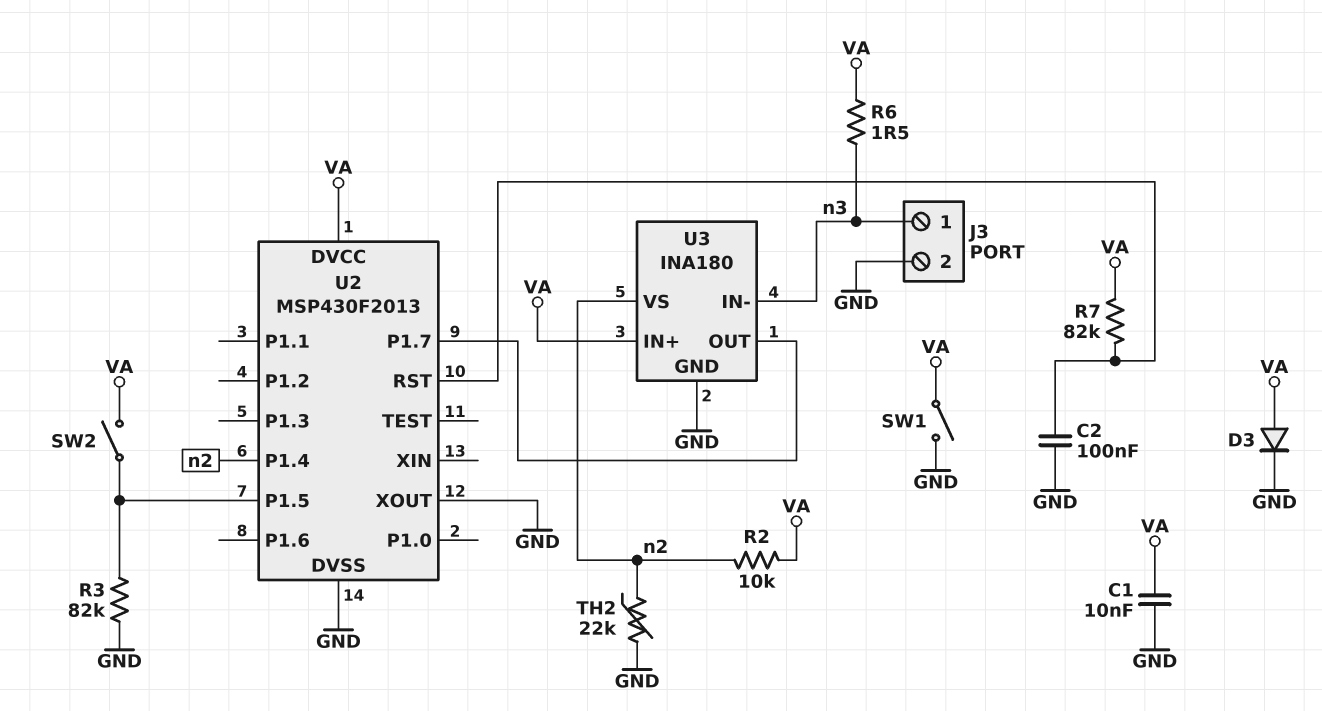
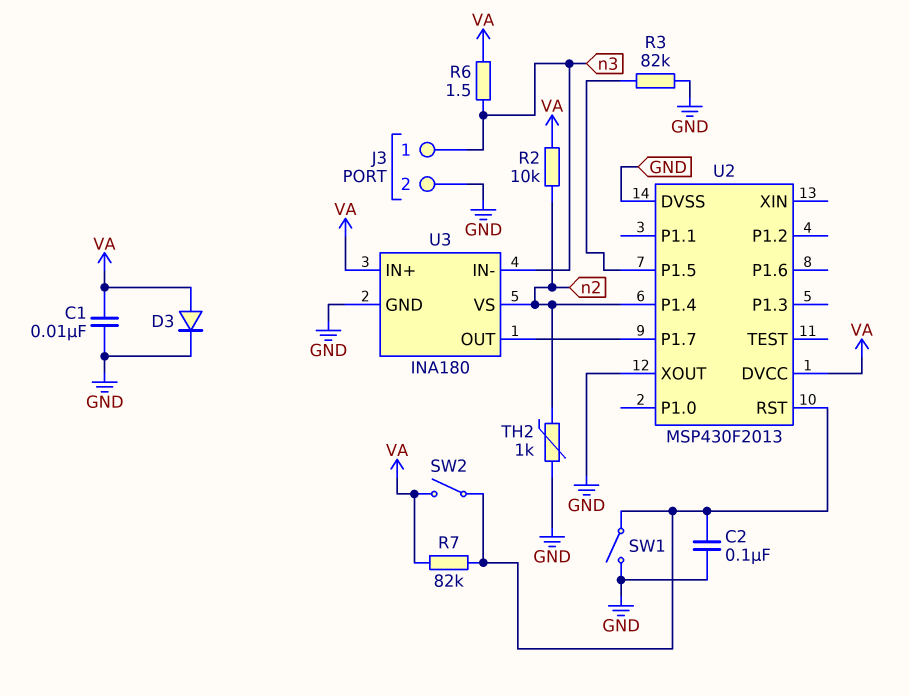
SW1: switch (GND, VA) -> switch (GND, U2/RST)
SW2: switch (U2/P1.5, VA) -> switch (U2/RST, VA)
TH2: 22k (GND, n2) -> 1k (GND, n2)

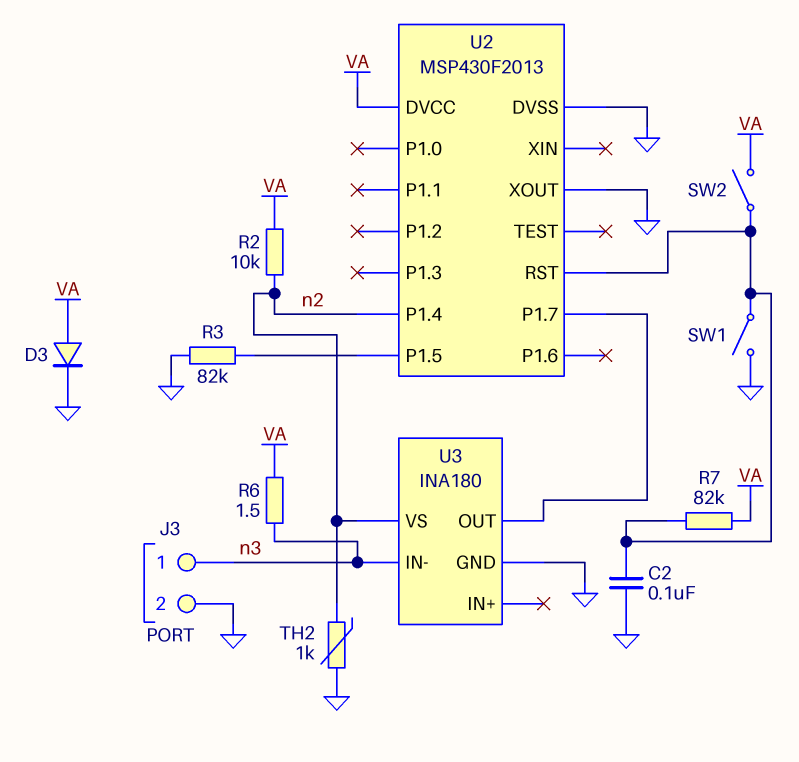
C1: 10nF (GND, VA) -> none
U3 pin IN+: VA -> none

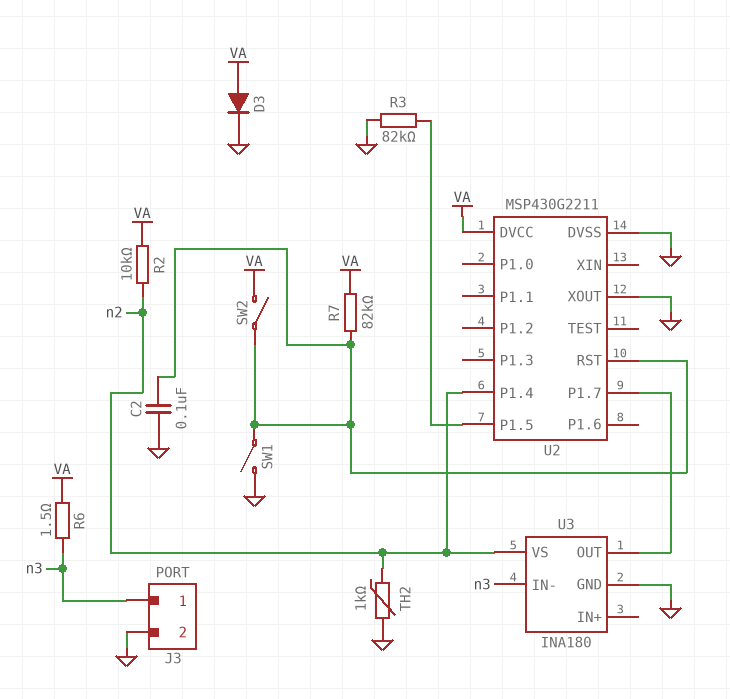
U2: MSP430F2013 -> MSP430G2211

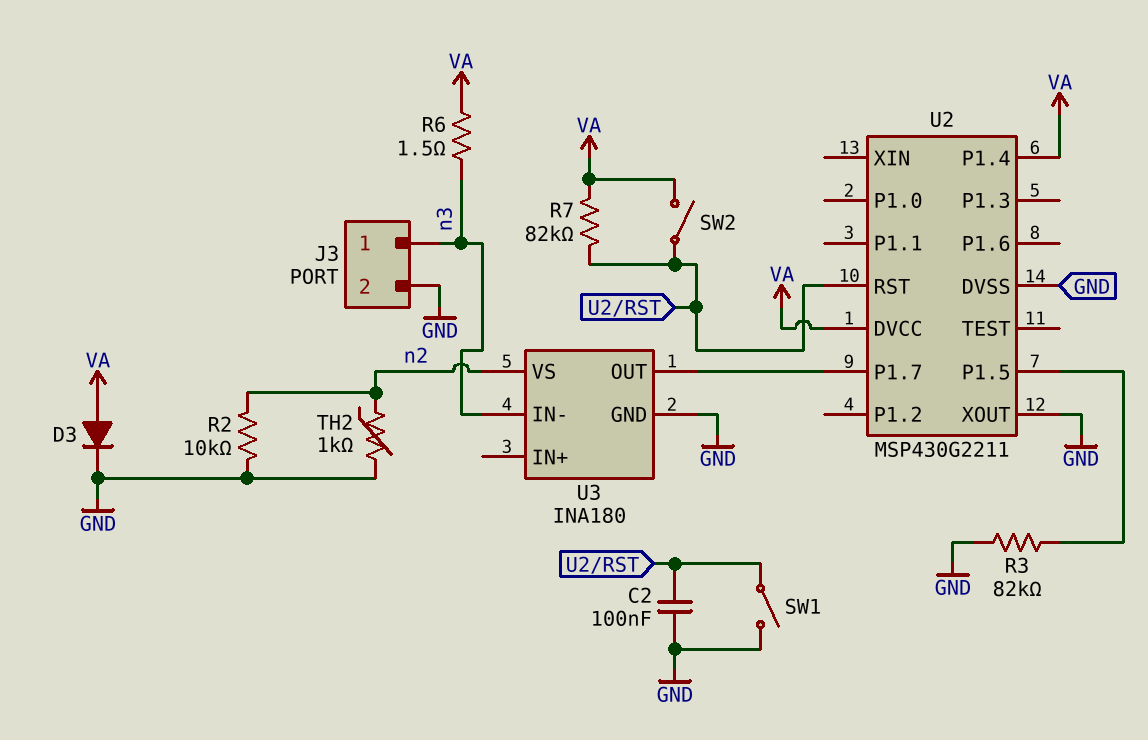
R2: 10k (VA, n2) -> 10k (GND, n2)
U2 pin P1.4: n2 -> VA

